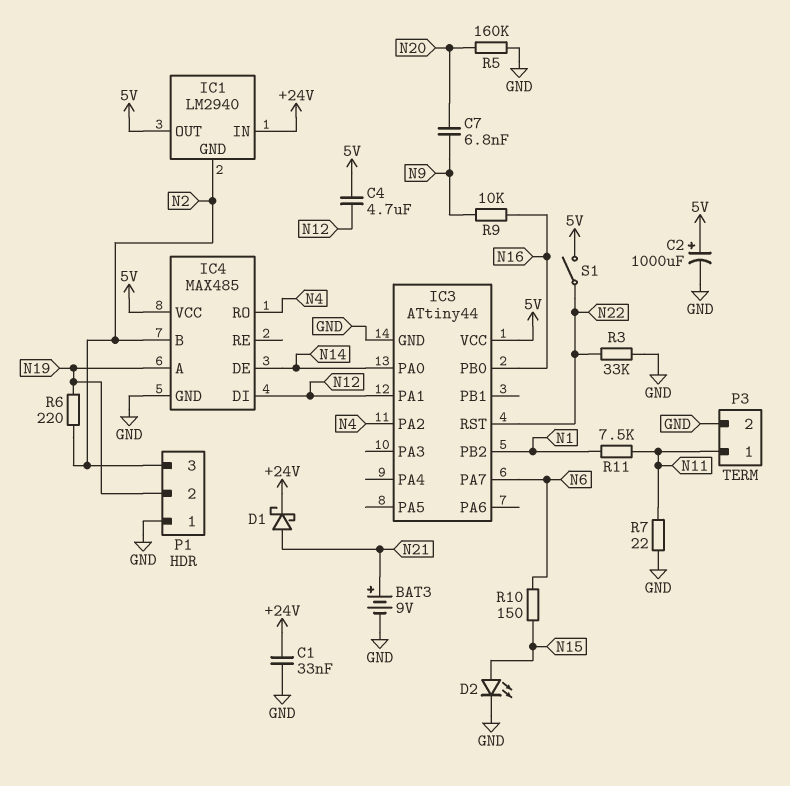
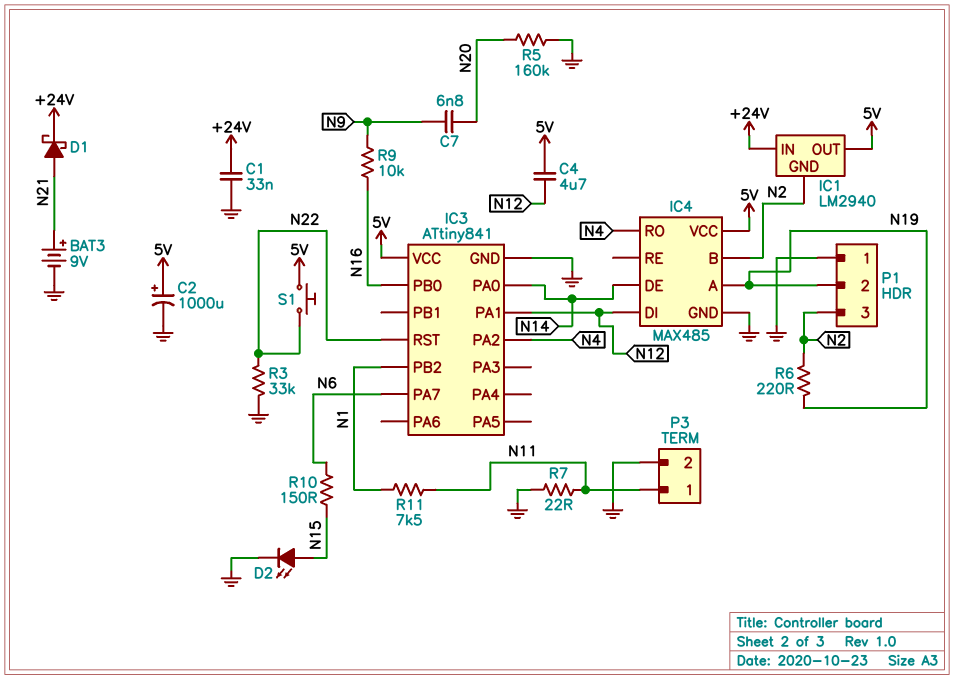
IC3: ATtiny44 -> ATtiny841
S1: switch (5V, N22) -> button (5V, N22)

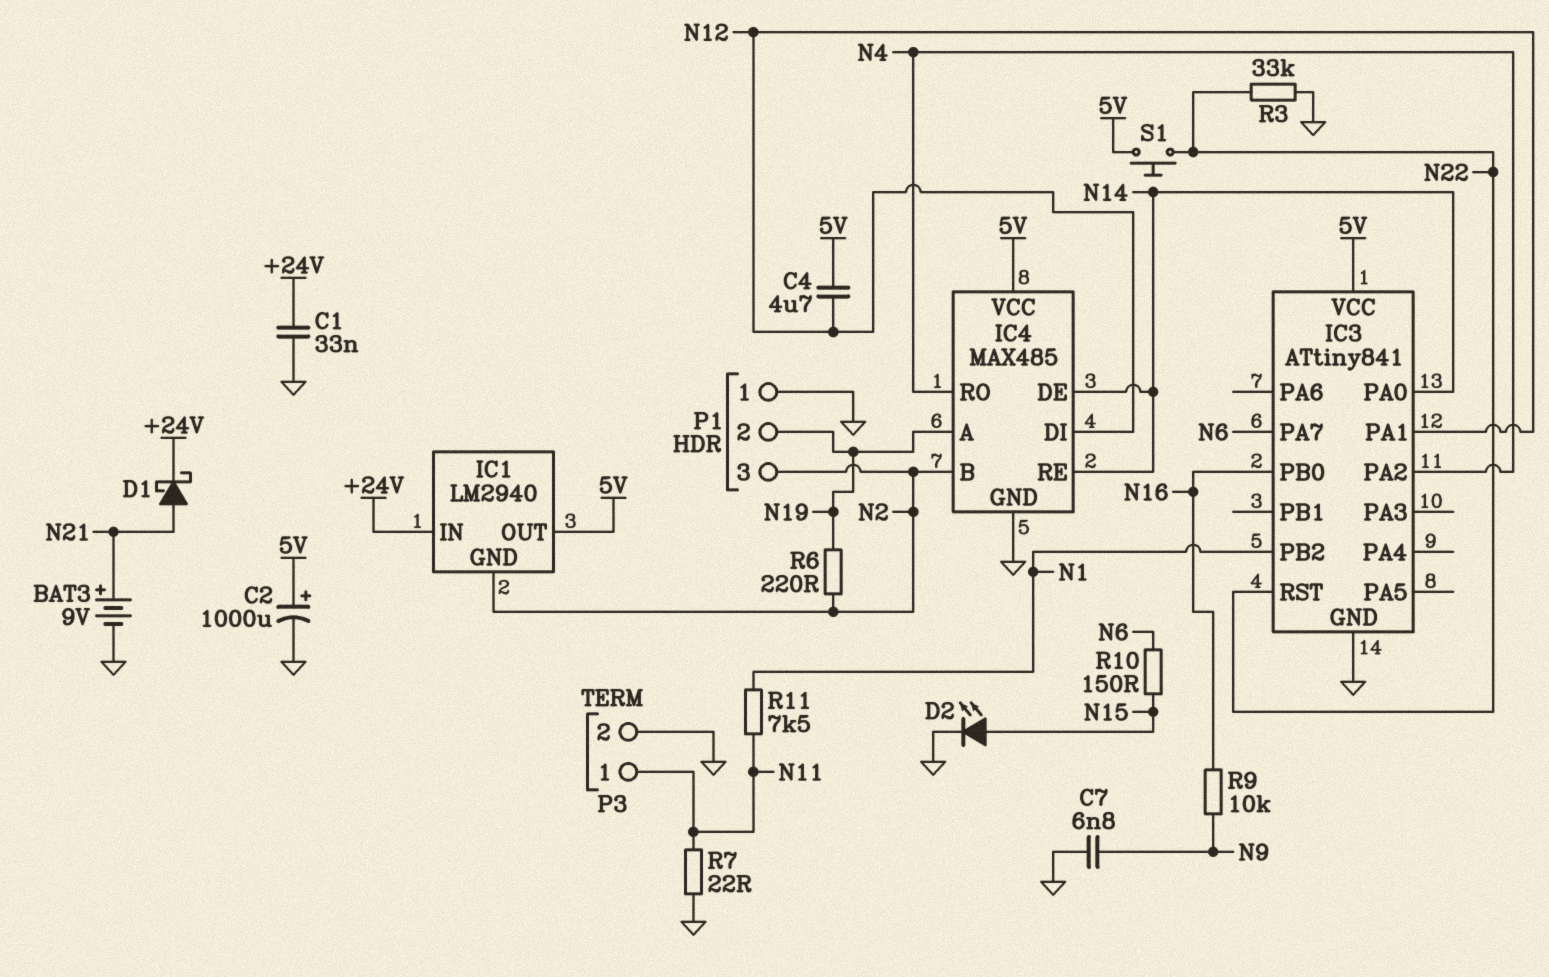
C7: 6.8nF (N9, N20) -> 6.8nF (GND, N9)
IC4 pin RE: none -> N14
R5: 160k (GND, N20) -> none

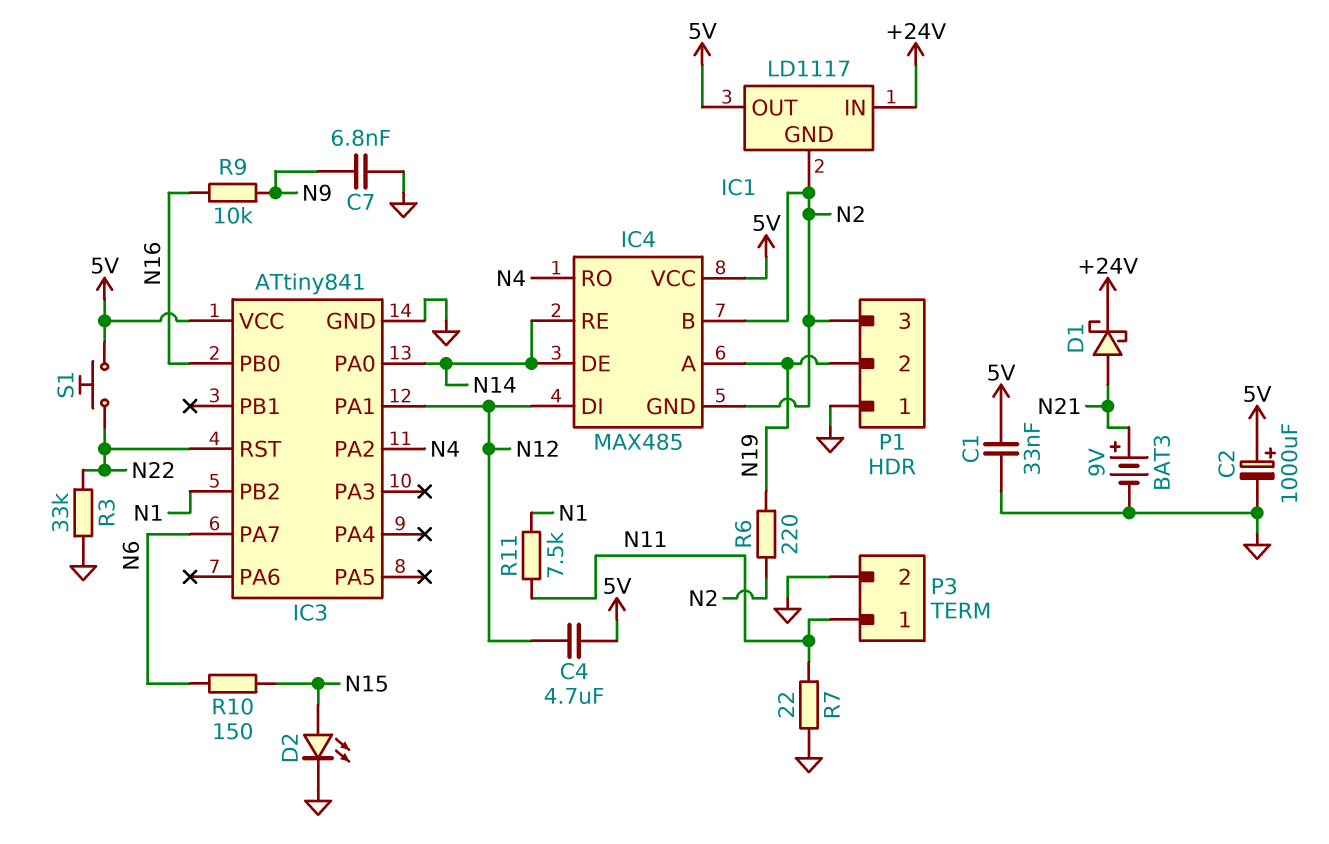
C1: 33nF (+24V, GND) -> 33nF (5V, GND)
IC1: LM2940 -> LD1117
IC4 pin GND: GND -> N2

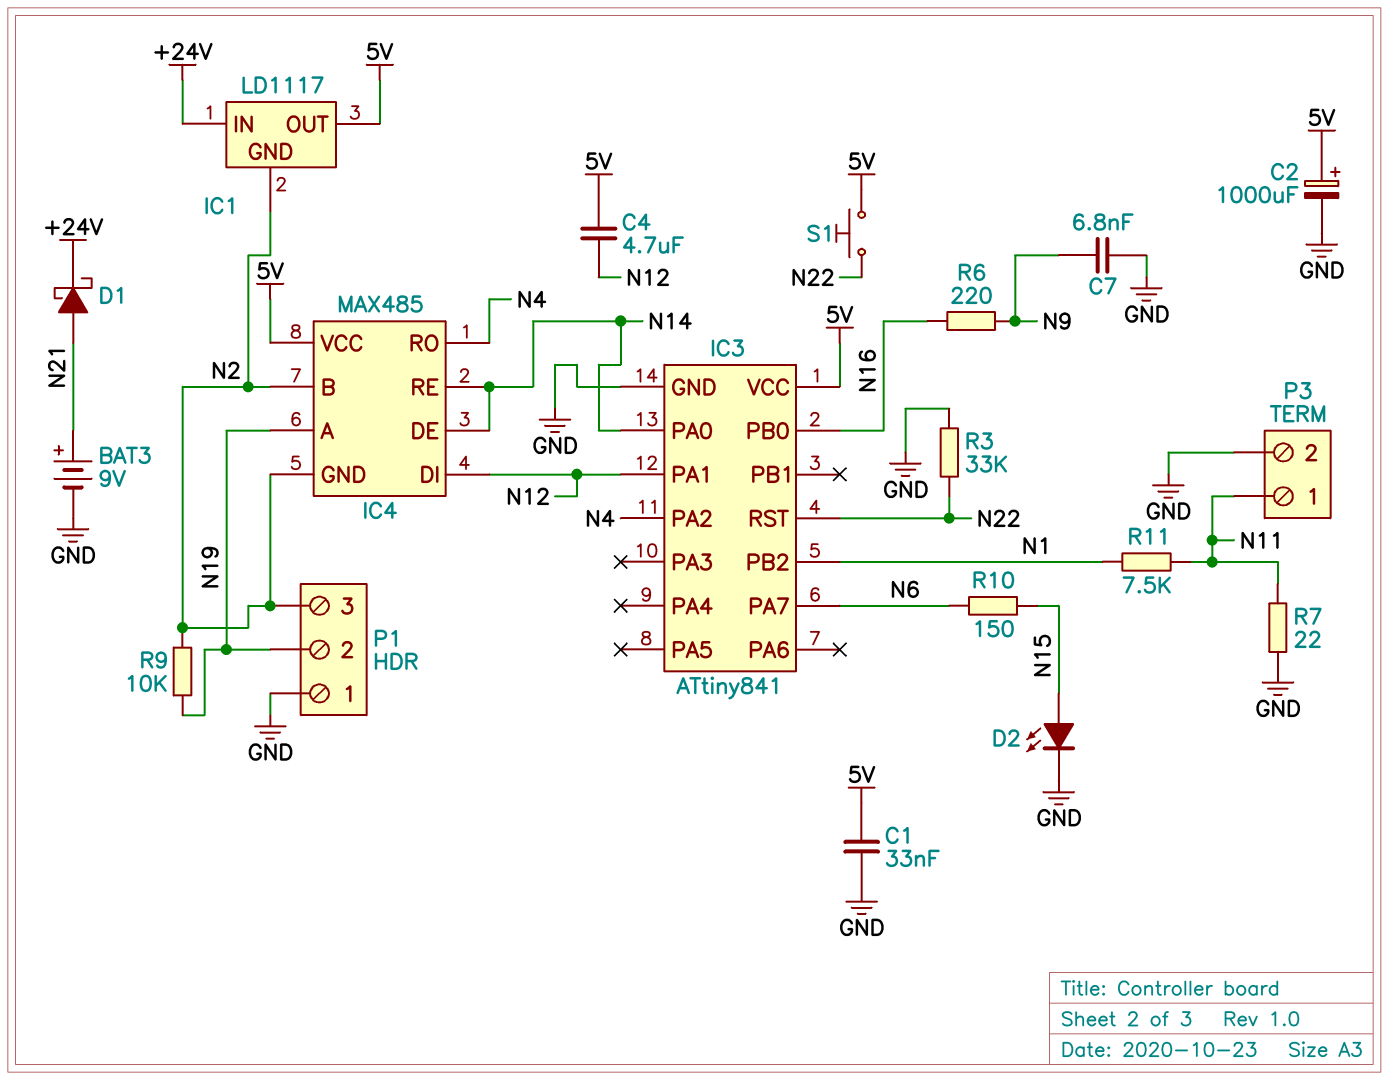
R6: 220 (N2, N19) -> 220 (N9, N16)
R9: 10k (N9, N16) -> 10k (N2, N19)

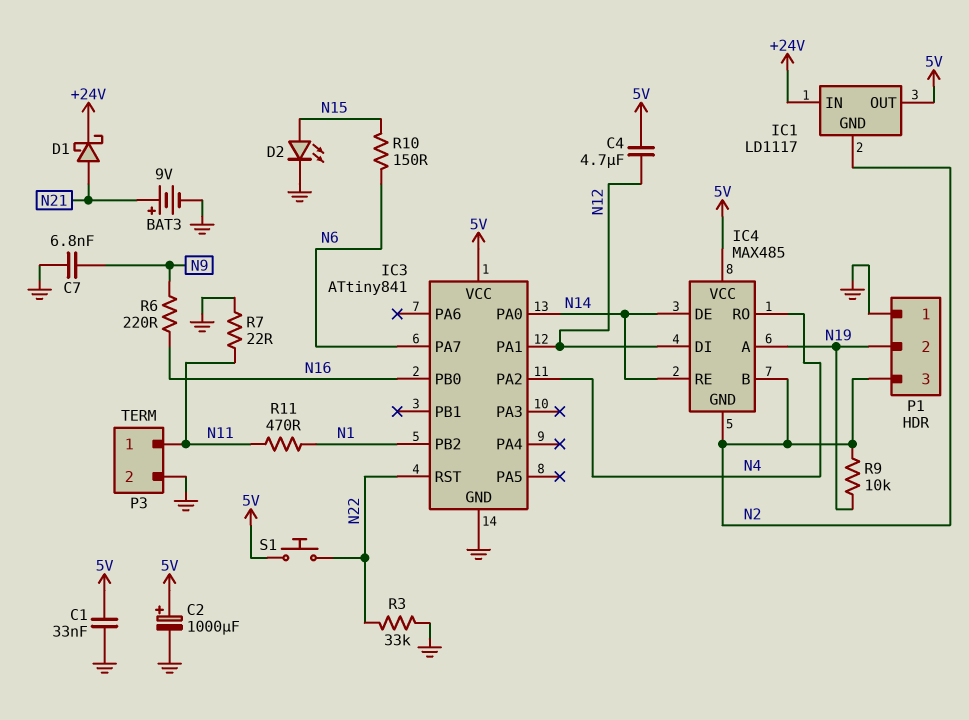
R11: 7.5k (N1, N11) -> 470 (N1, N11)

